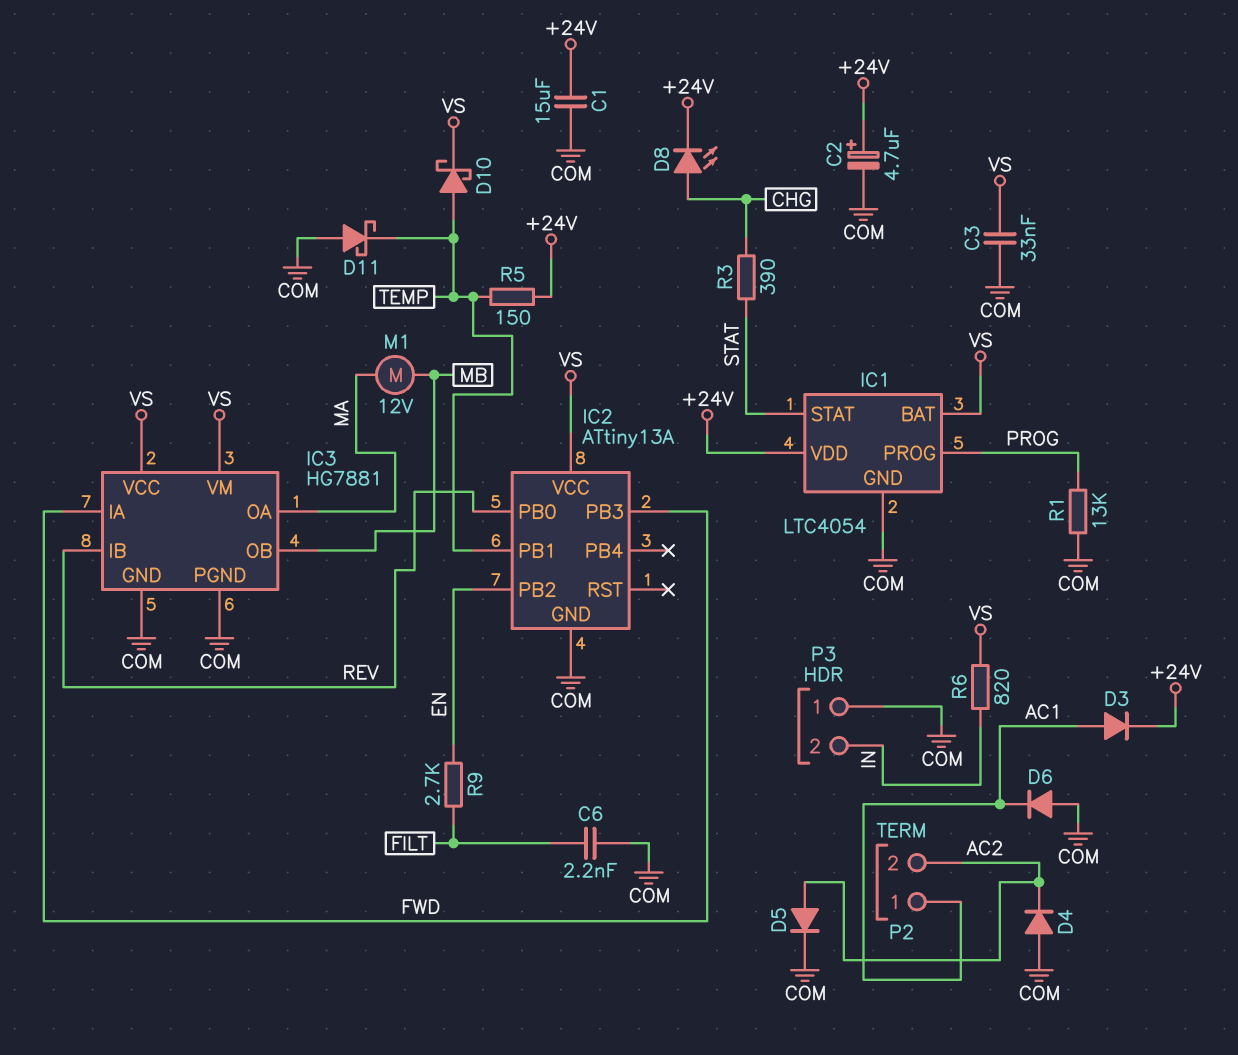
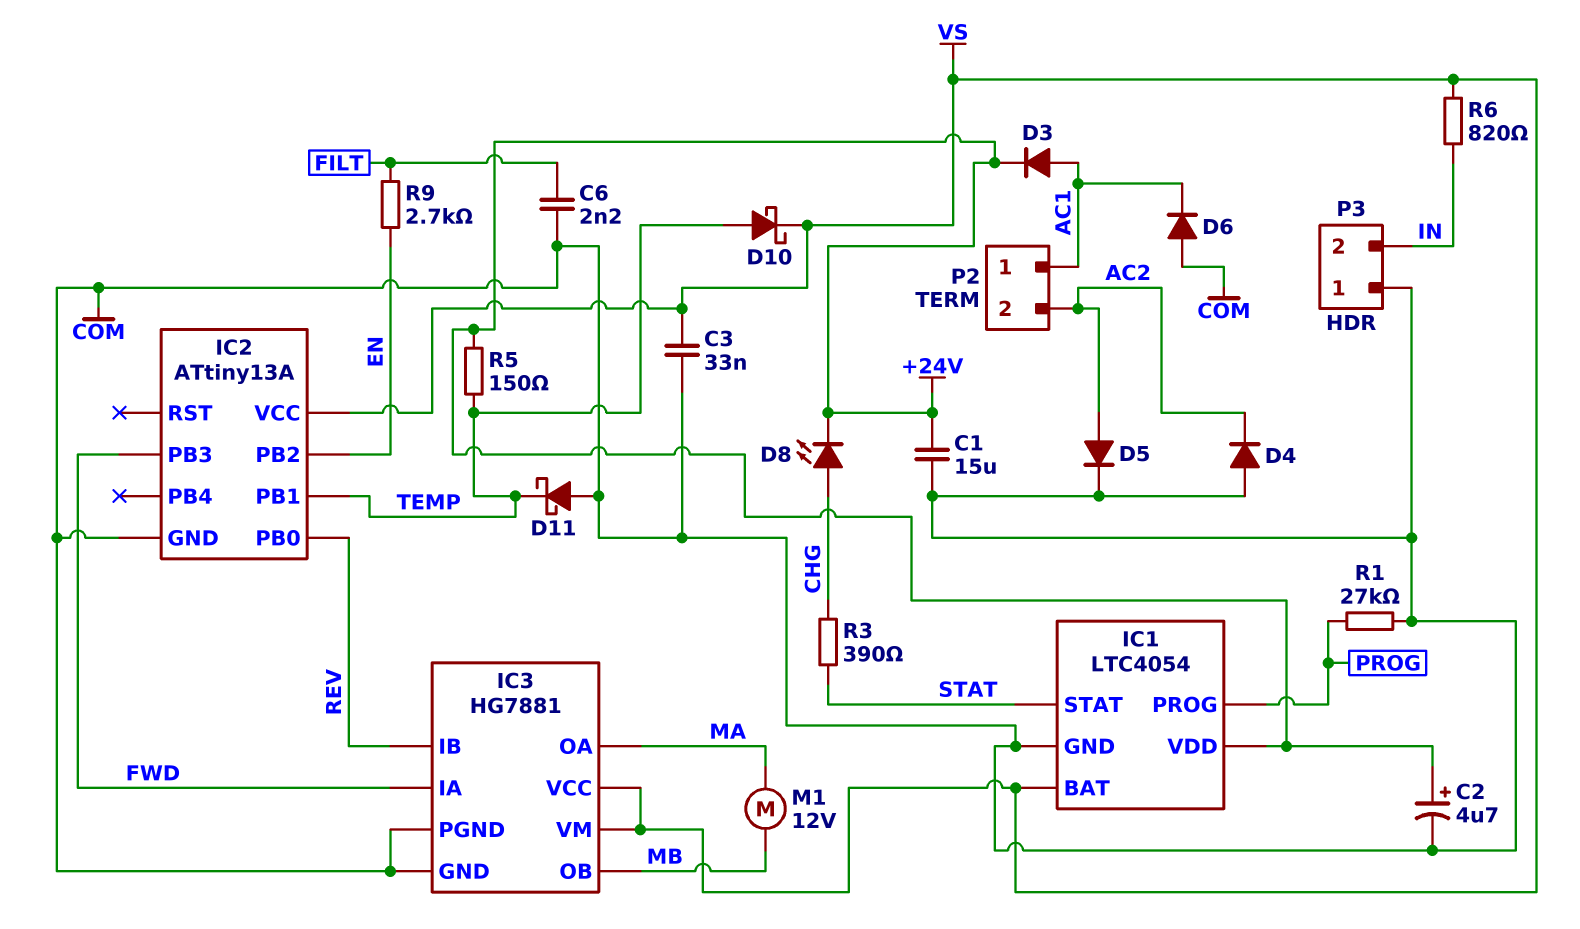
R1: 13k (COM, PROG) -> 27k (COM, PROG)

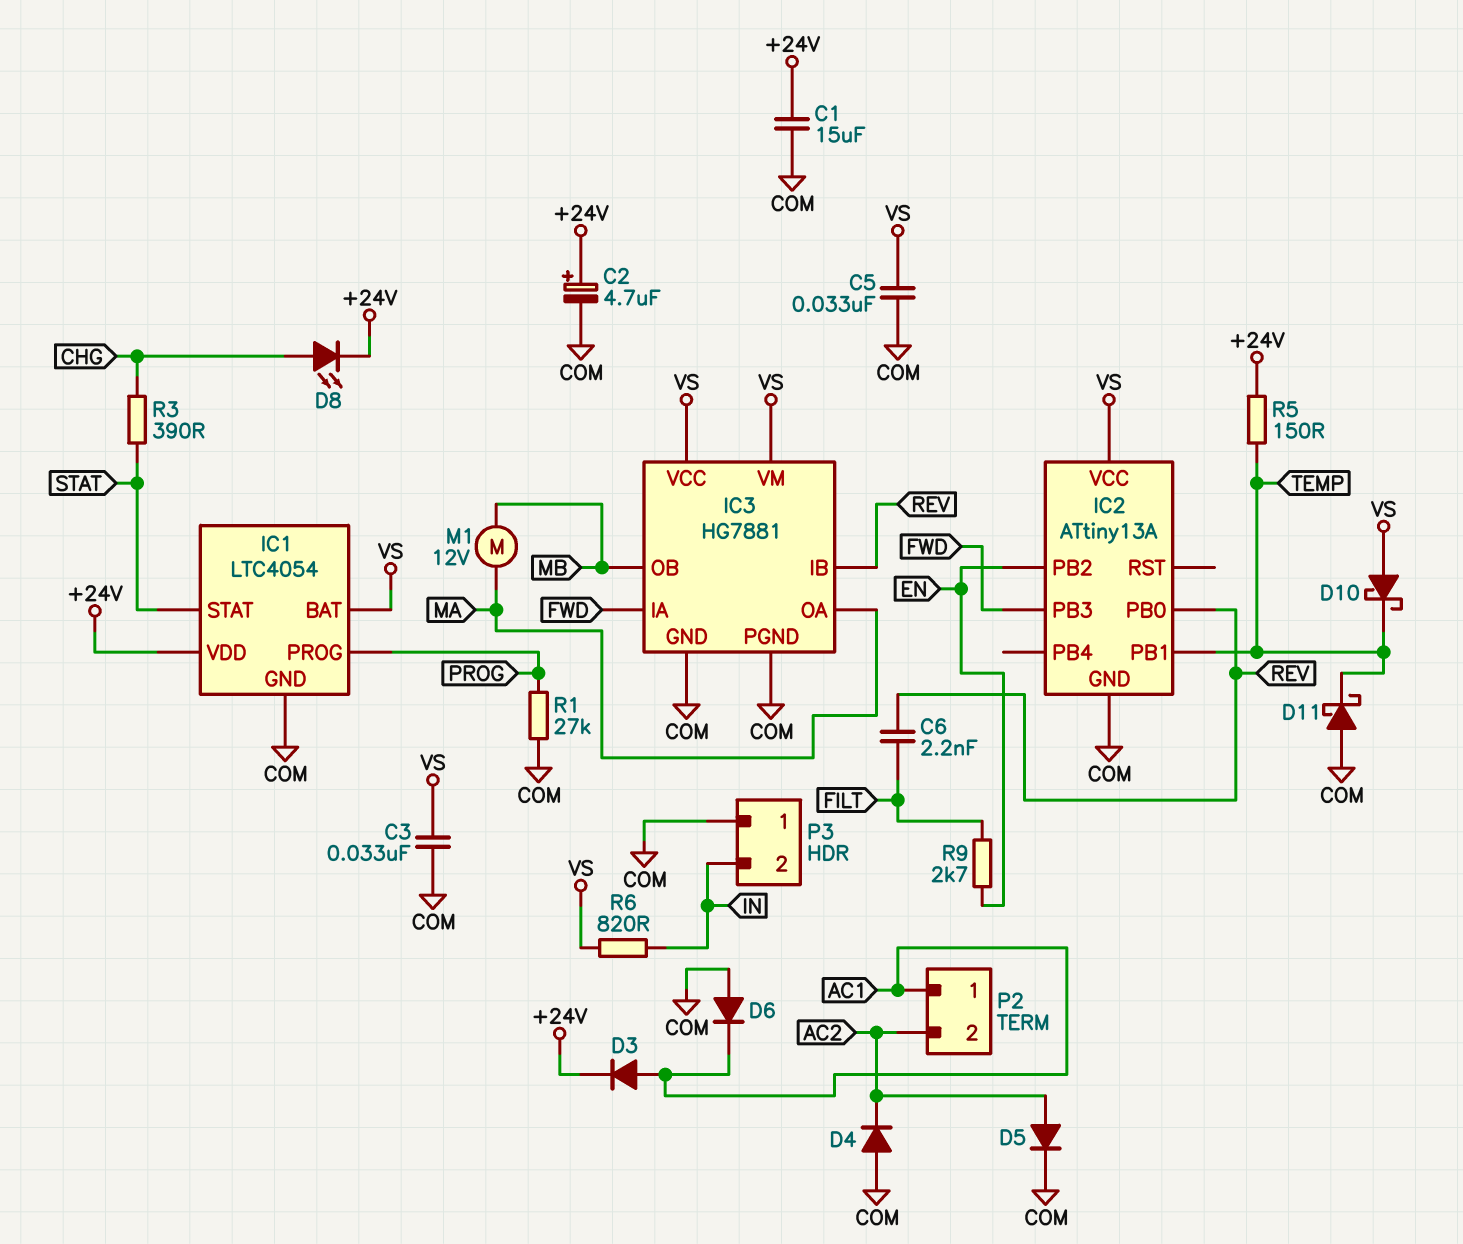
C5: none -> 33nF (COM, VS)
C6: 2.2nF (COM, FILT) -> 2.2nF (FILT, REV)
D10: schottky (A TEMP, K VS) -> schottky (A VS, K TEMP)

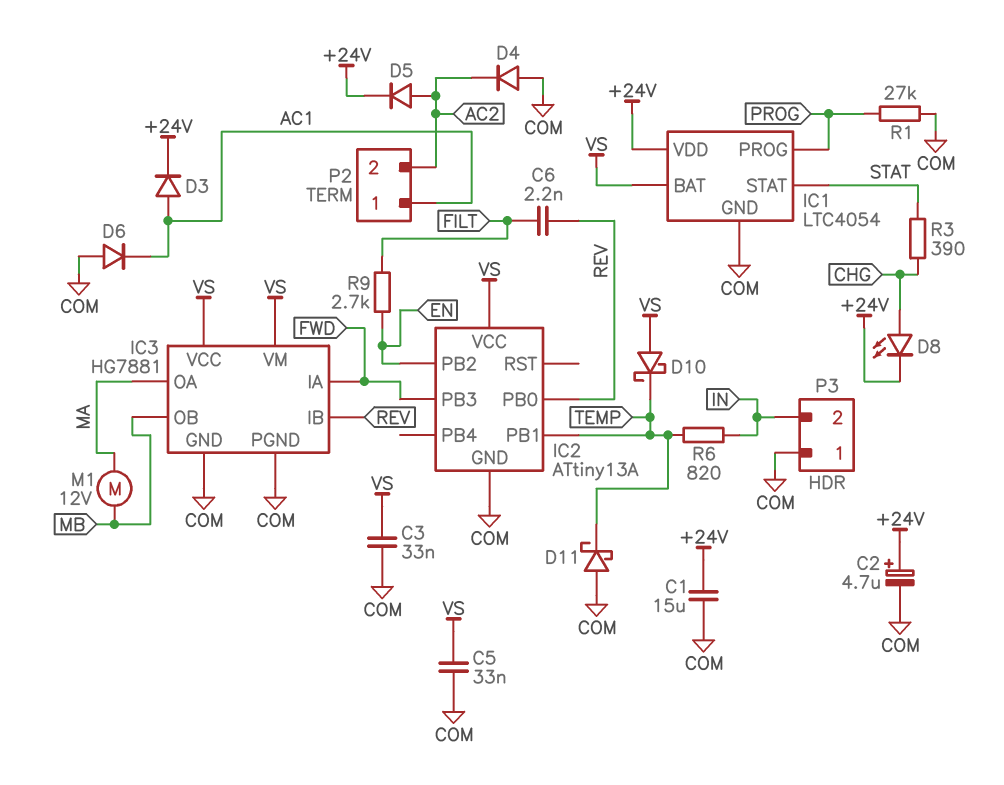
D5: diode (A AC2, K COM) -> diode (A AC2, K +24V)
R5: 150 (+24V, TEMP) -> none
R6: 820 (IN, VS) -> 820 (IN, TEMP)

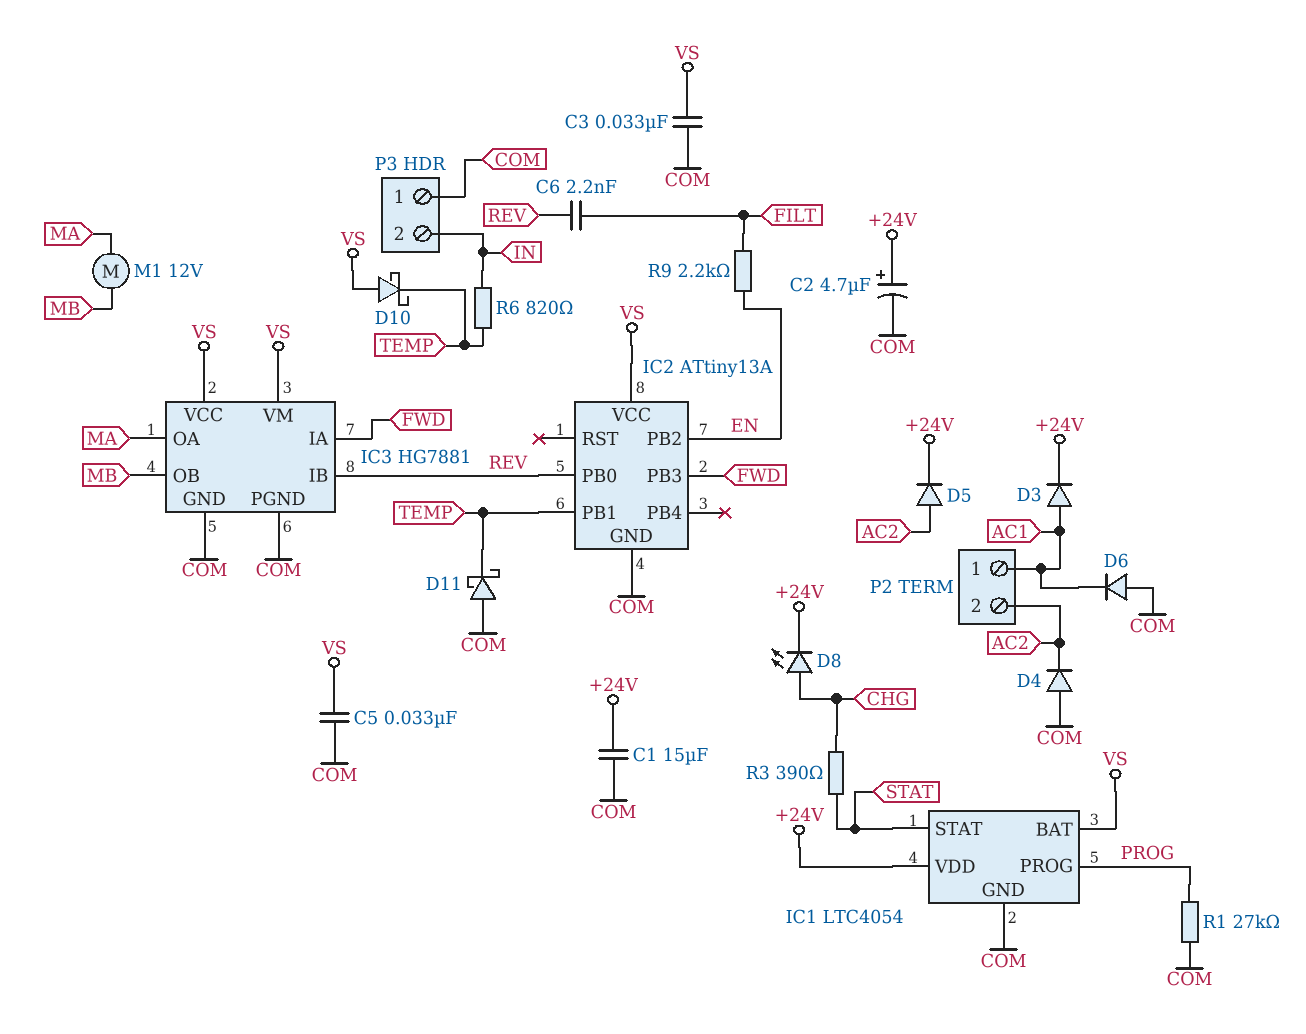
R9: 2.7k (EN, FILT) -> 2.2k (EN, FILT)

